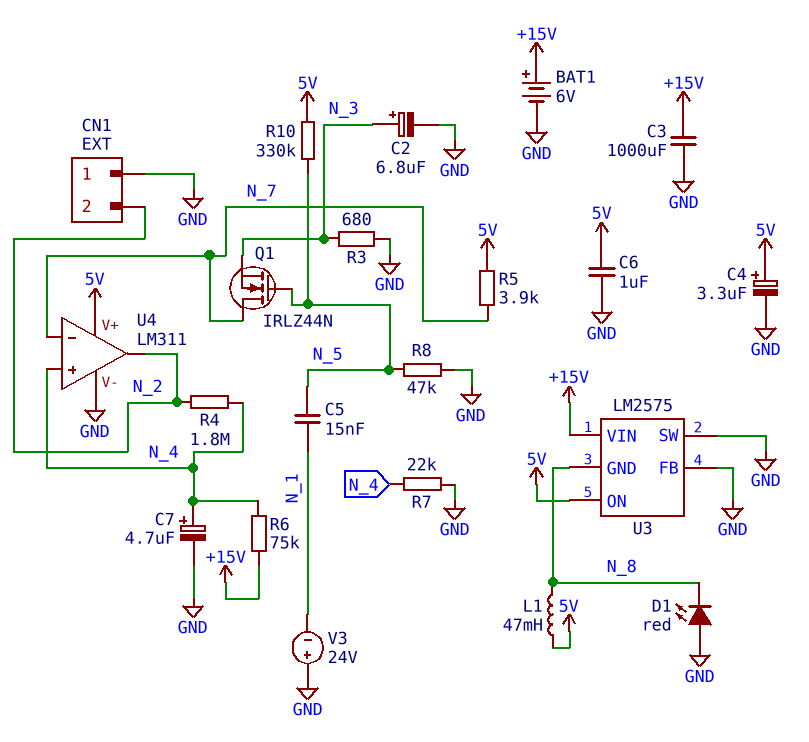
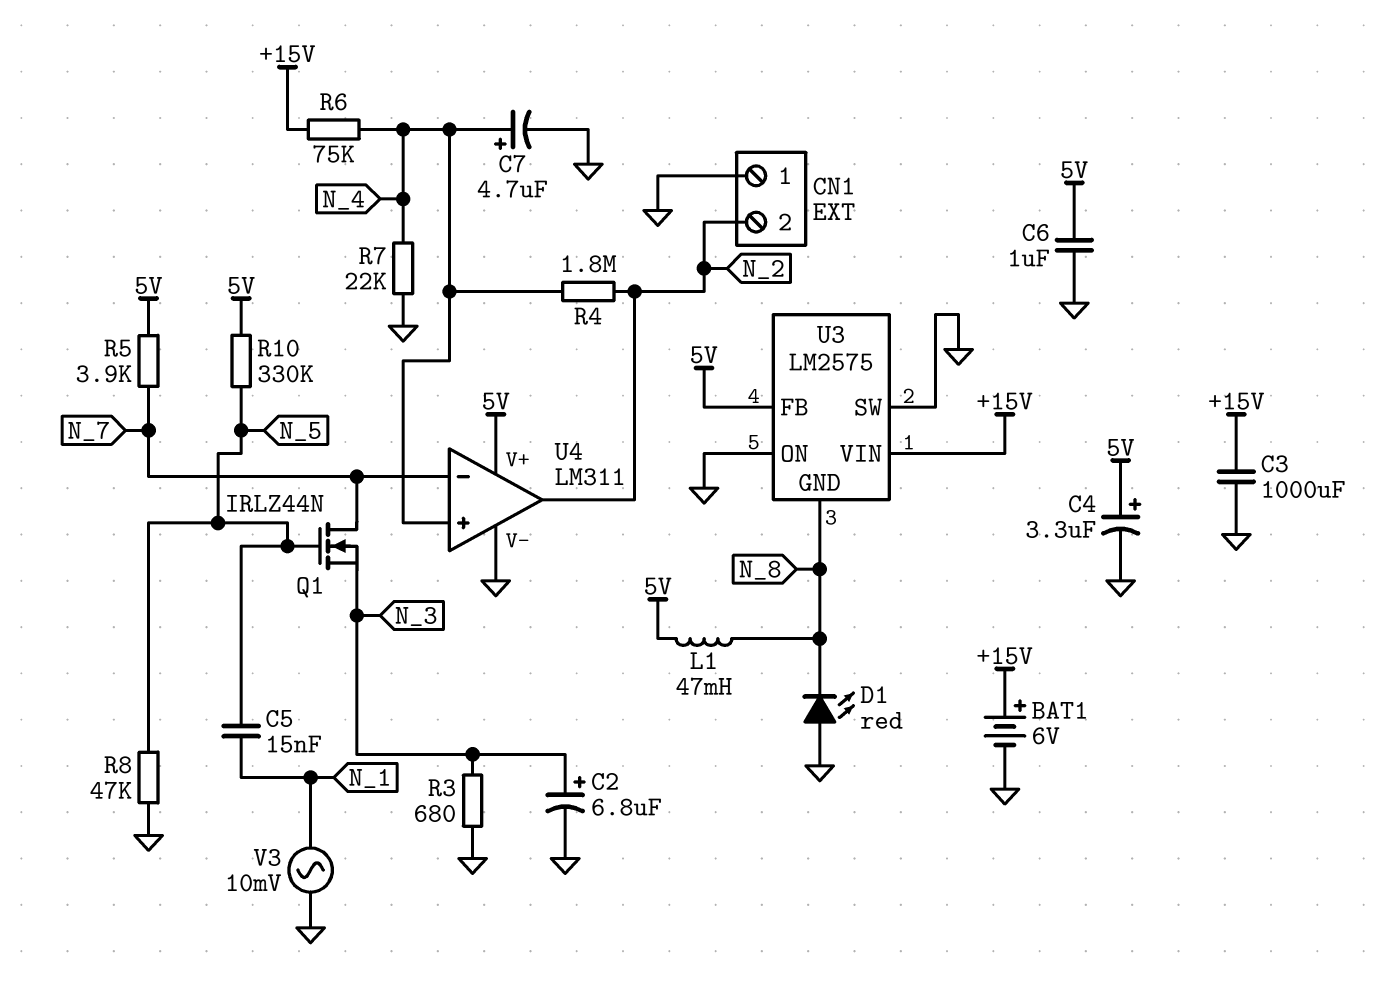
U3 pin FB: GND -> 5V
U3 pin ON: 5V -> GND
V3: 24V (plus GND, minus N_1) -> AC 10mV (GND, N_1)

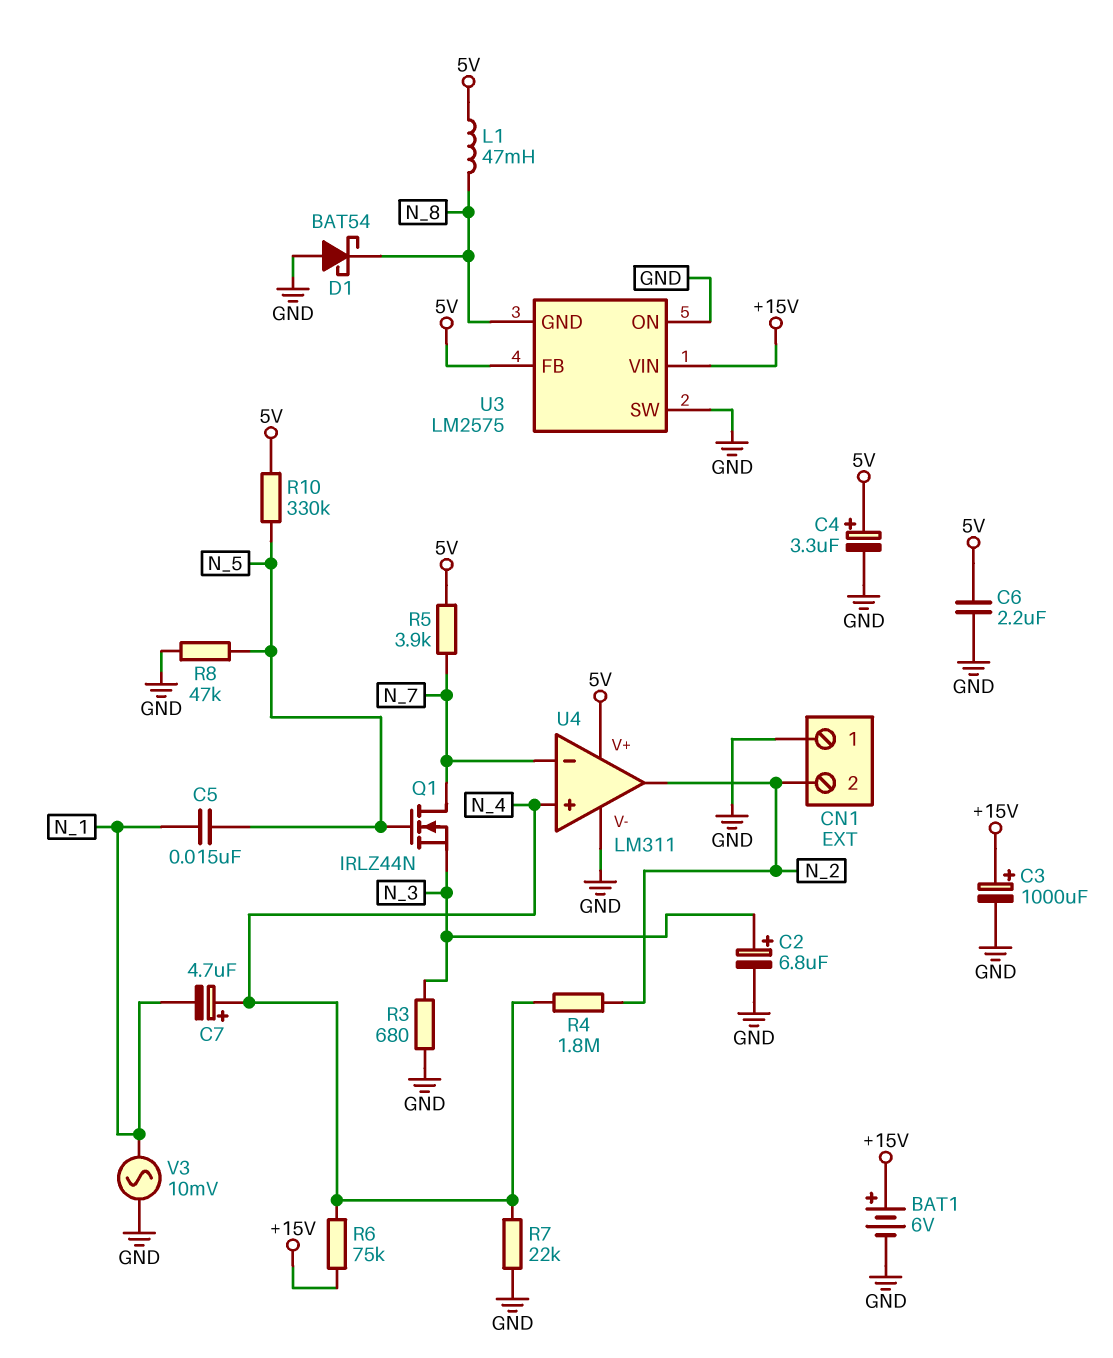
C3: 1000uF (+15V, GND) -> 1000uF (plus +15V, minus GND)
C6: 1uF (5V, GND) -> 2.2uF (5V, GND)
C7: 4.7uF (plus N_4, minus GND) -> 4.7uF (plus N_4, minus N_1)
D1: LED red (A GND, K N_8) -> schottky BAT54 (A GND, K N_8)

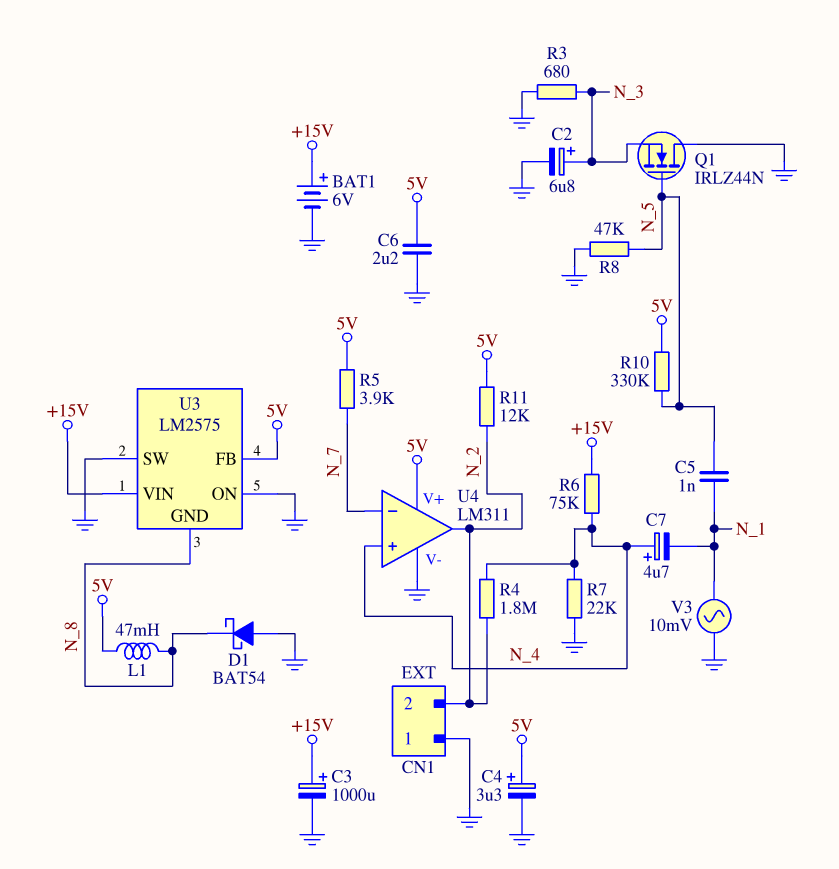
C5: 15nF (N_1, N_5) -> 1nF (N_1, N_5)
Q1: NMOS IRLZ44N (G N_5, D N_7, S N_3) -> NMOS IRLZ44N (G N_5, D GND, S N_3)
R11: none -> 12k (5V, N_2)

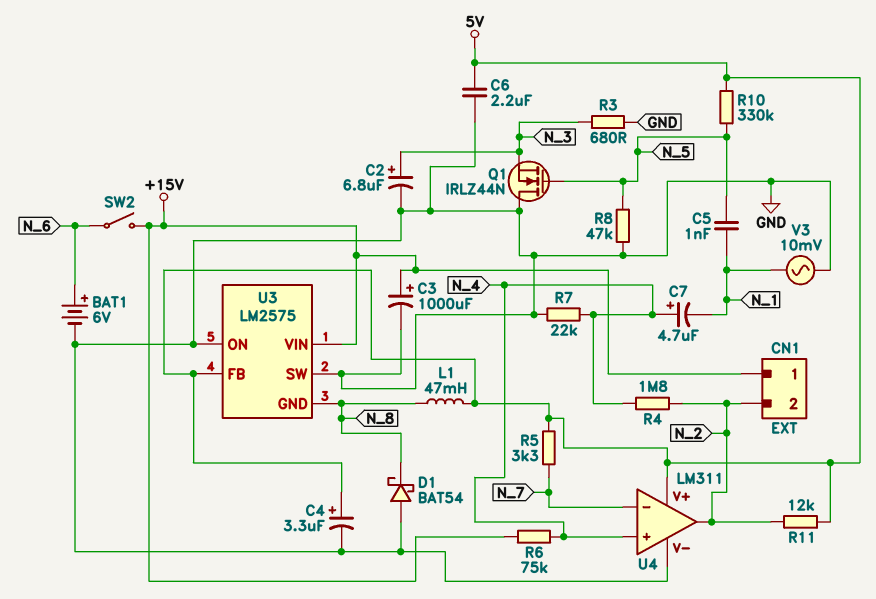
BAT1: 6V (plus +15V, minus GND) -> 6V (plus N_6, minus GND)
CN1 pin 1: GND -> +15V
R5: 3.9k (5V, N_7) -> 3.3k (5V, N_7)
SW2: none -> switch (+15V, N_6)

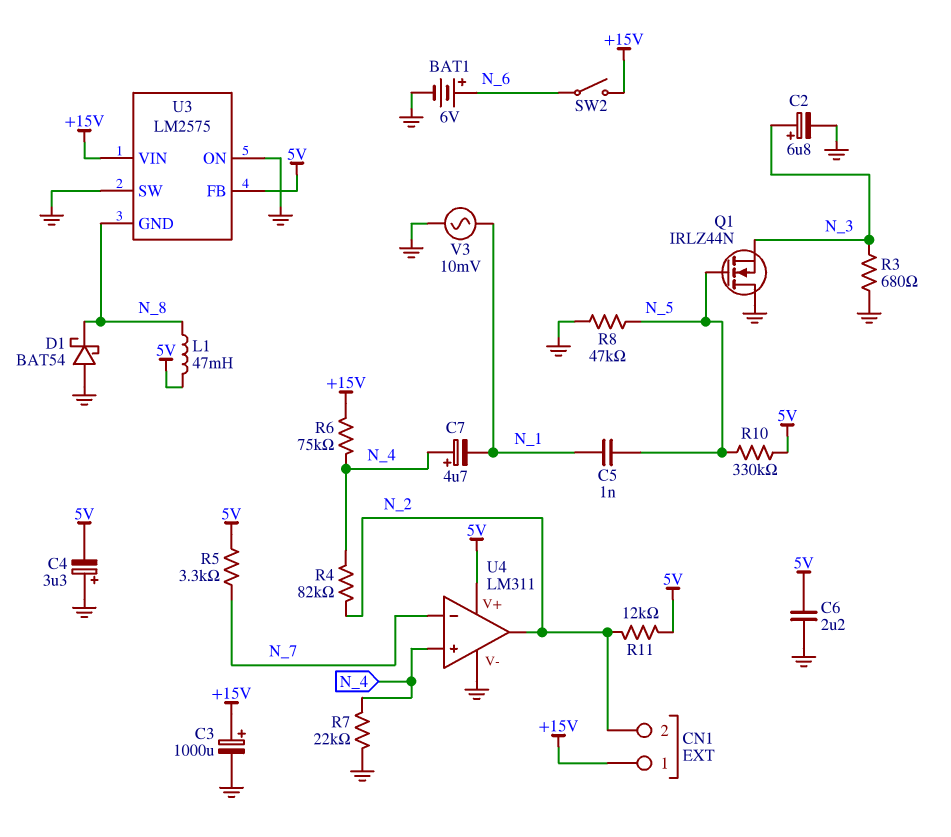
C4: 3.3uF (plus 5V, minus GND) -> 3.3uF (plus GND, minus 5V)
R4: 1.8M (N_2, N_4) -> 82k (N_2, N_4)

